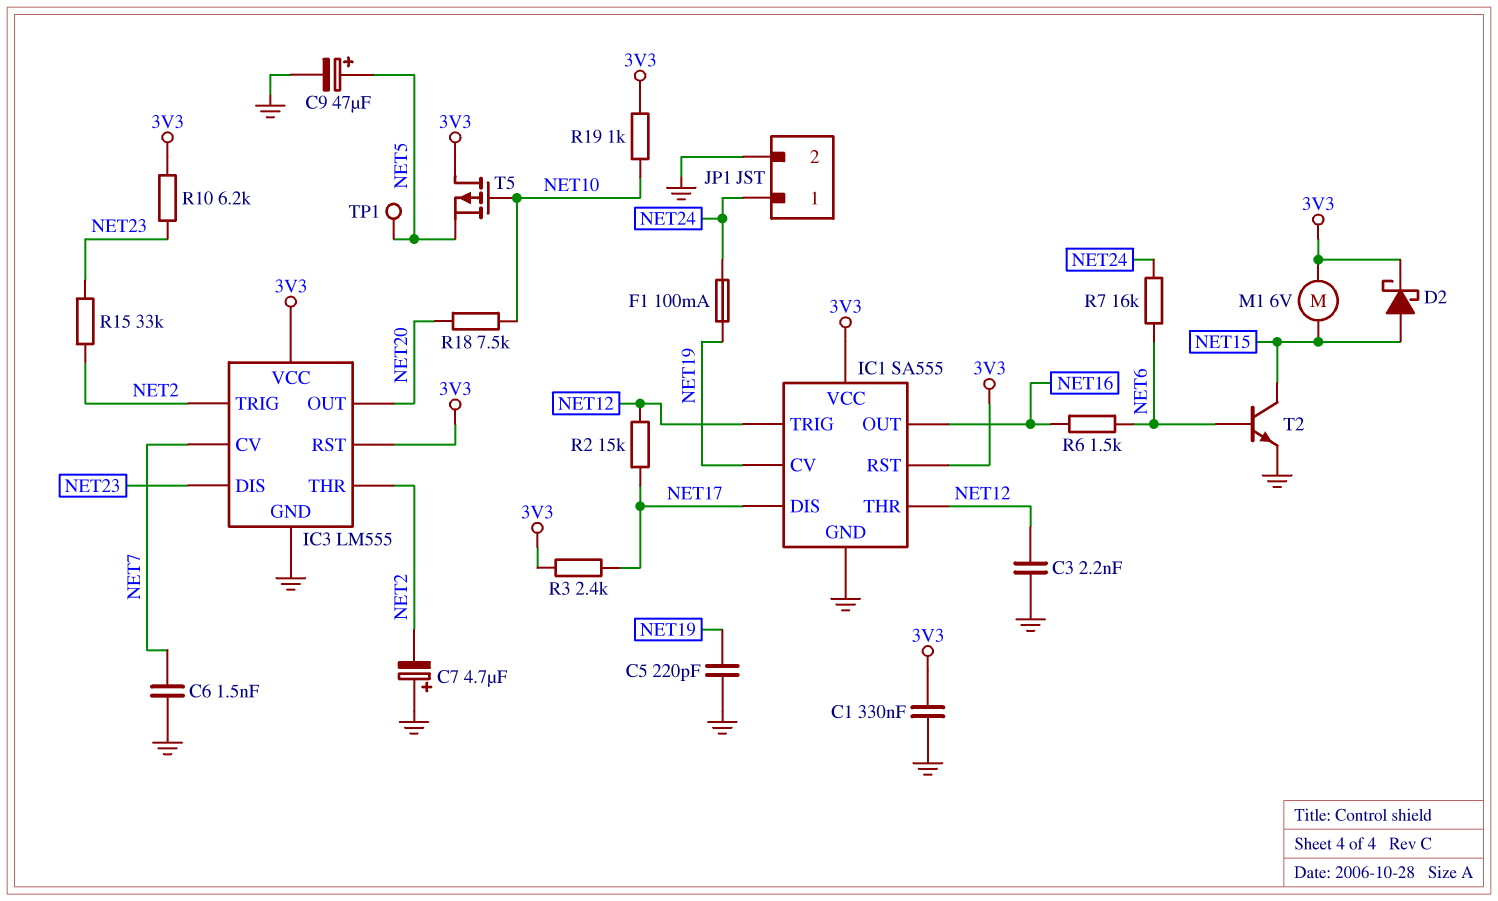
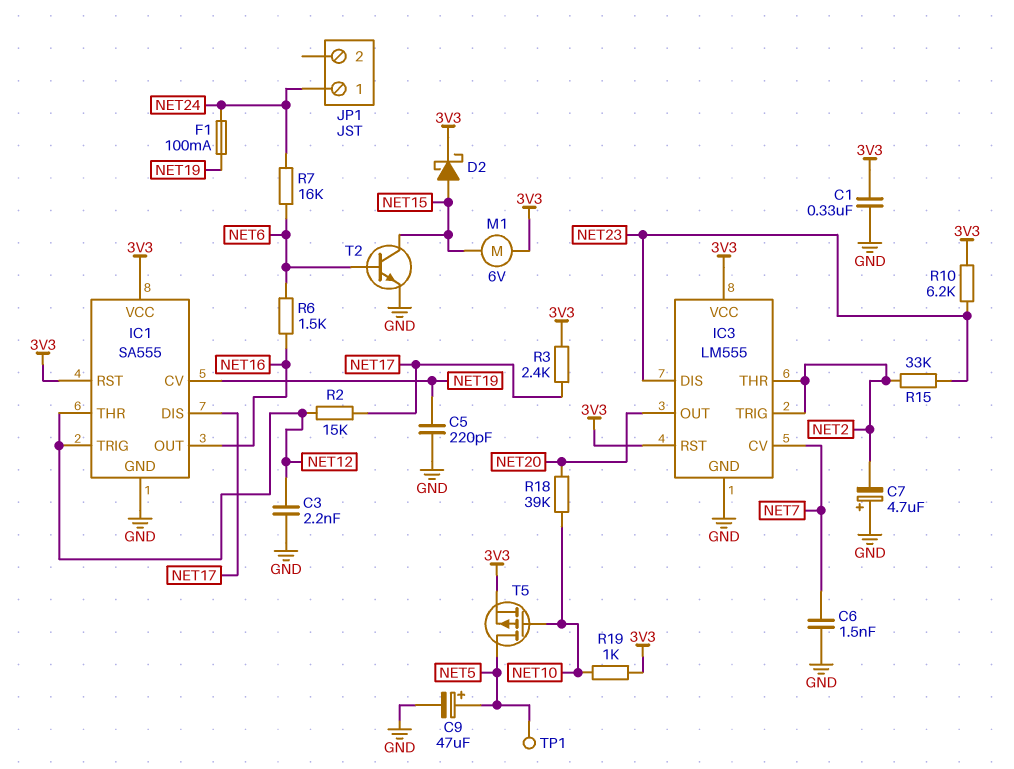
JP1 pin 2: GND -> none
R18: 7.5k (NET10, NET20) -> 39k (NET10, NET20)
T5: PMOS (G NET10, D 3V3, S NET5) -> PMOS (G NET10, D NET5, S 3V3)

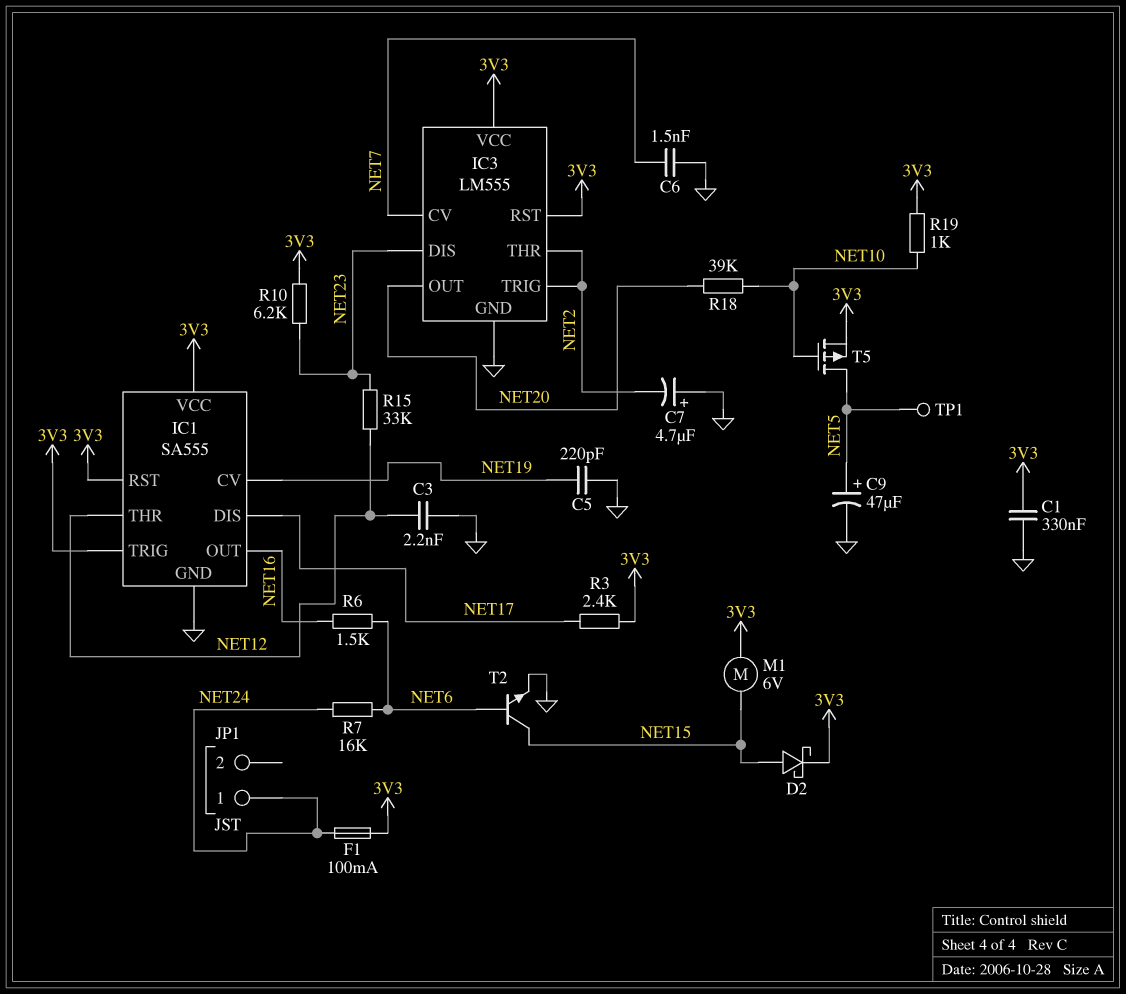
F1: 100mA (NET19, NET24) -> 100mA (3V3, NET24)
IC1 pin TRIG: NET12 -> 3V3
R2: 15k (NET12, NET17) -> none
R15: 33k (NET2, NET23) -> 33k (NET12, NET23)

